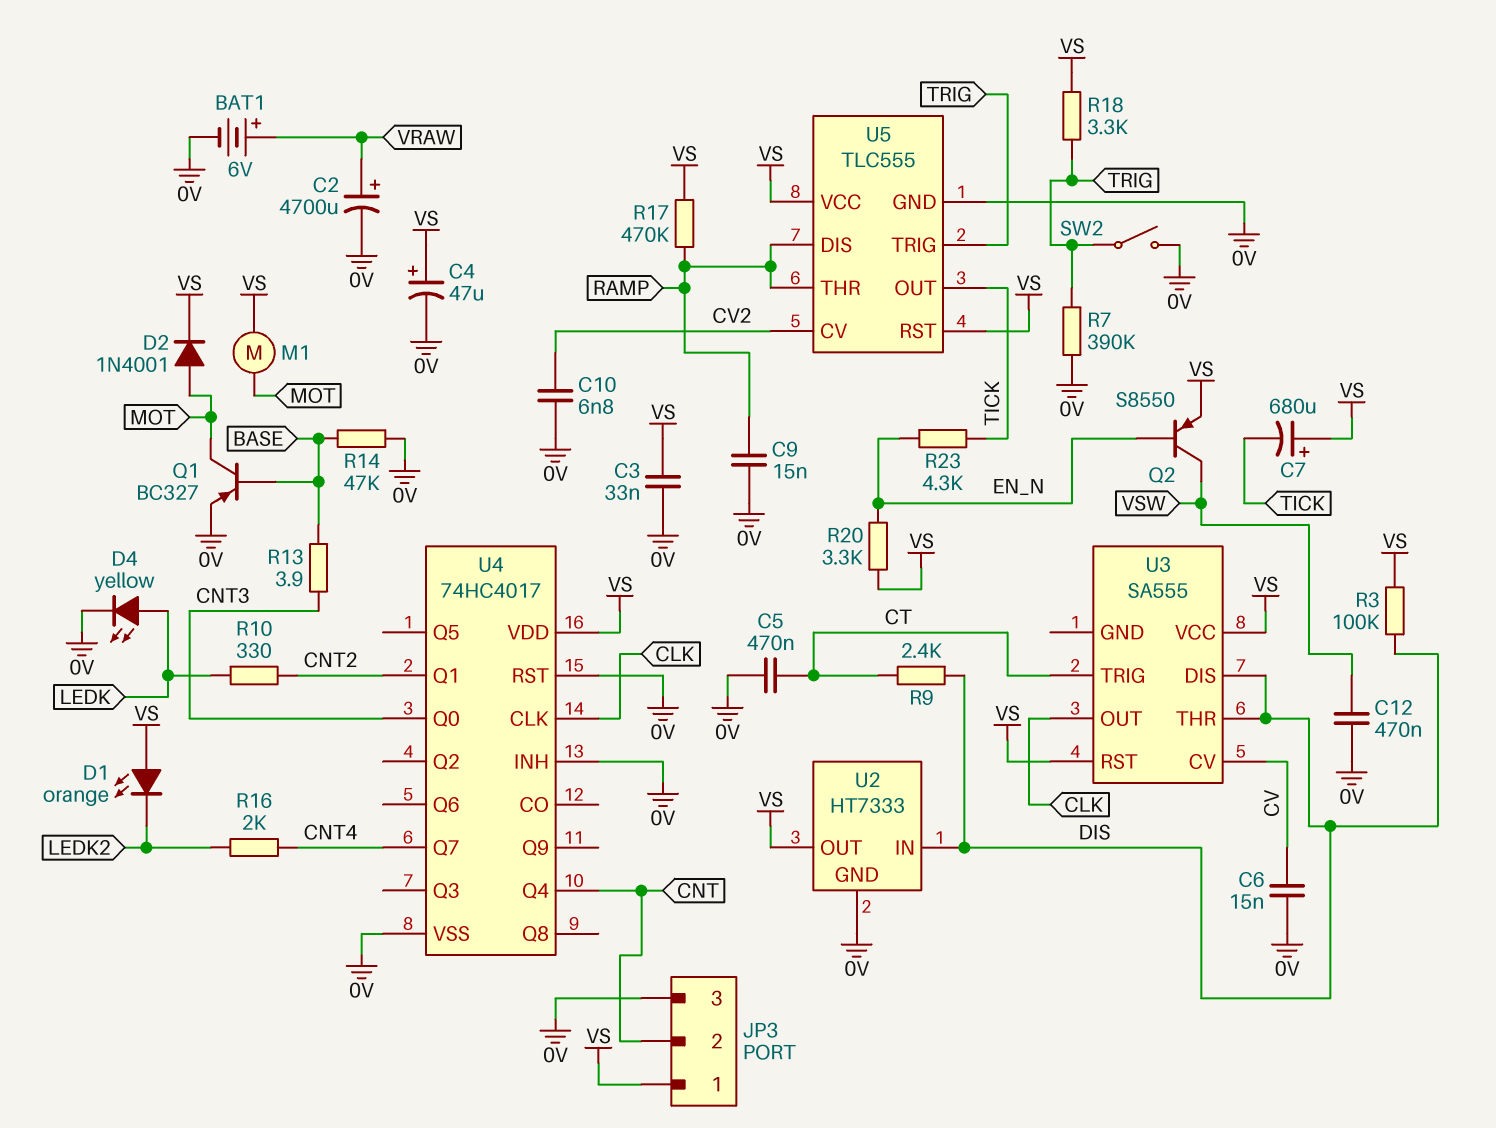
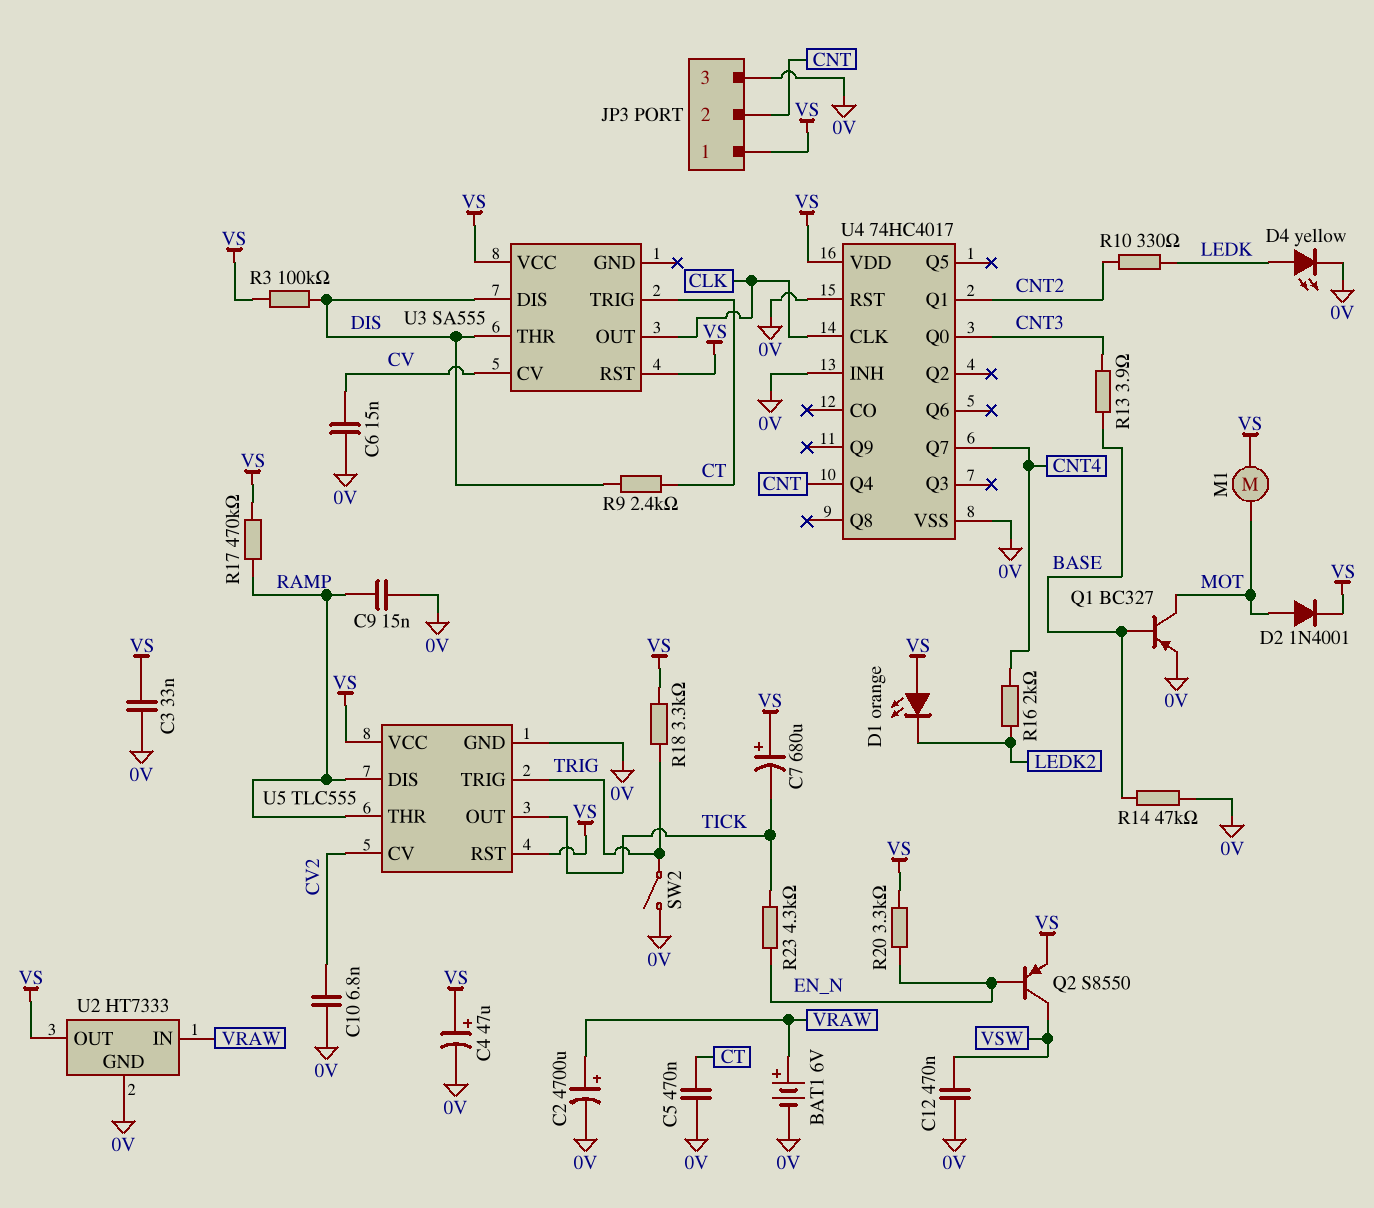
R7: 390k (0V, TRIG) -> none
U2 pin IN: DIS -> VRAW

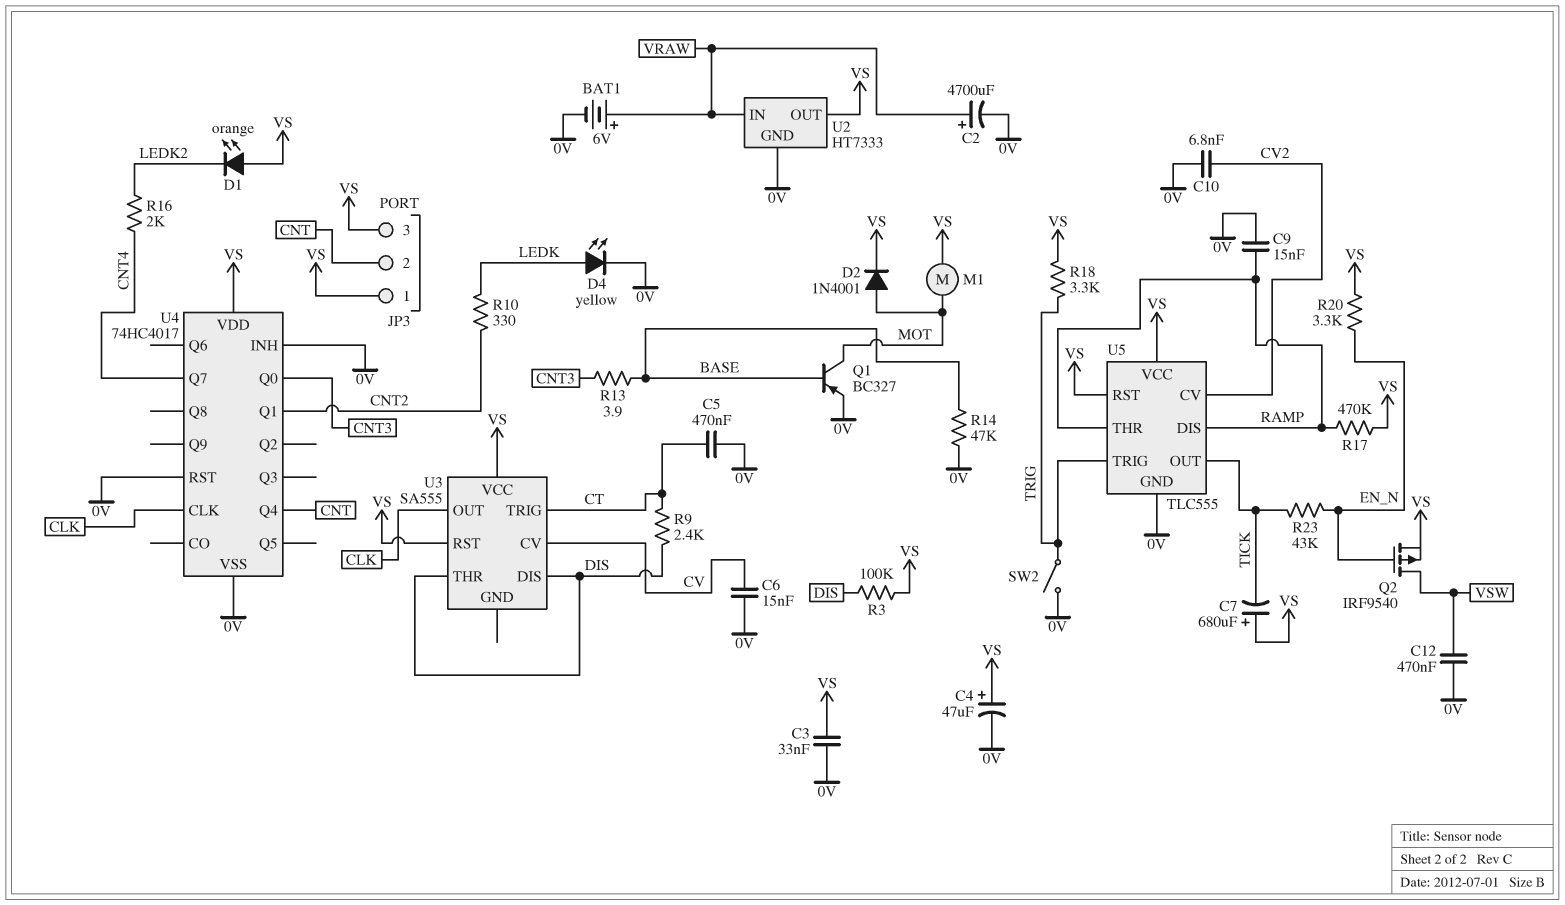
JP3 pin 3: 0V -> VS
Q2: PNP S8550 (B EN_N, C VSW, E VS) -> PMOS IRF9540 (G EN_N, D VSW, S VS)
R23: 4.3k (EN_N, TICK) -> 43k (EN_N, TICK)

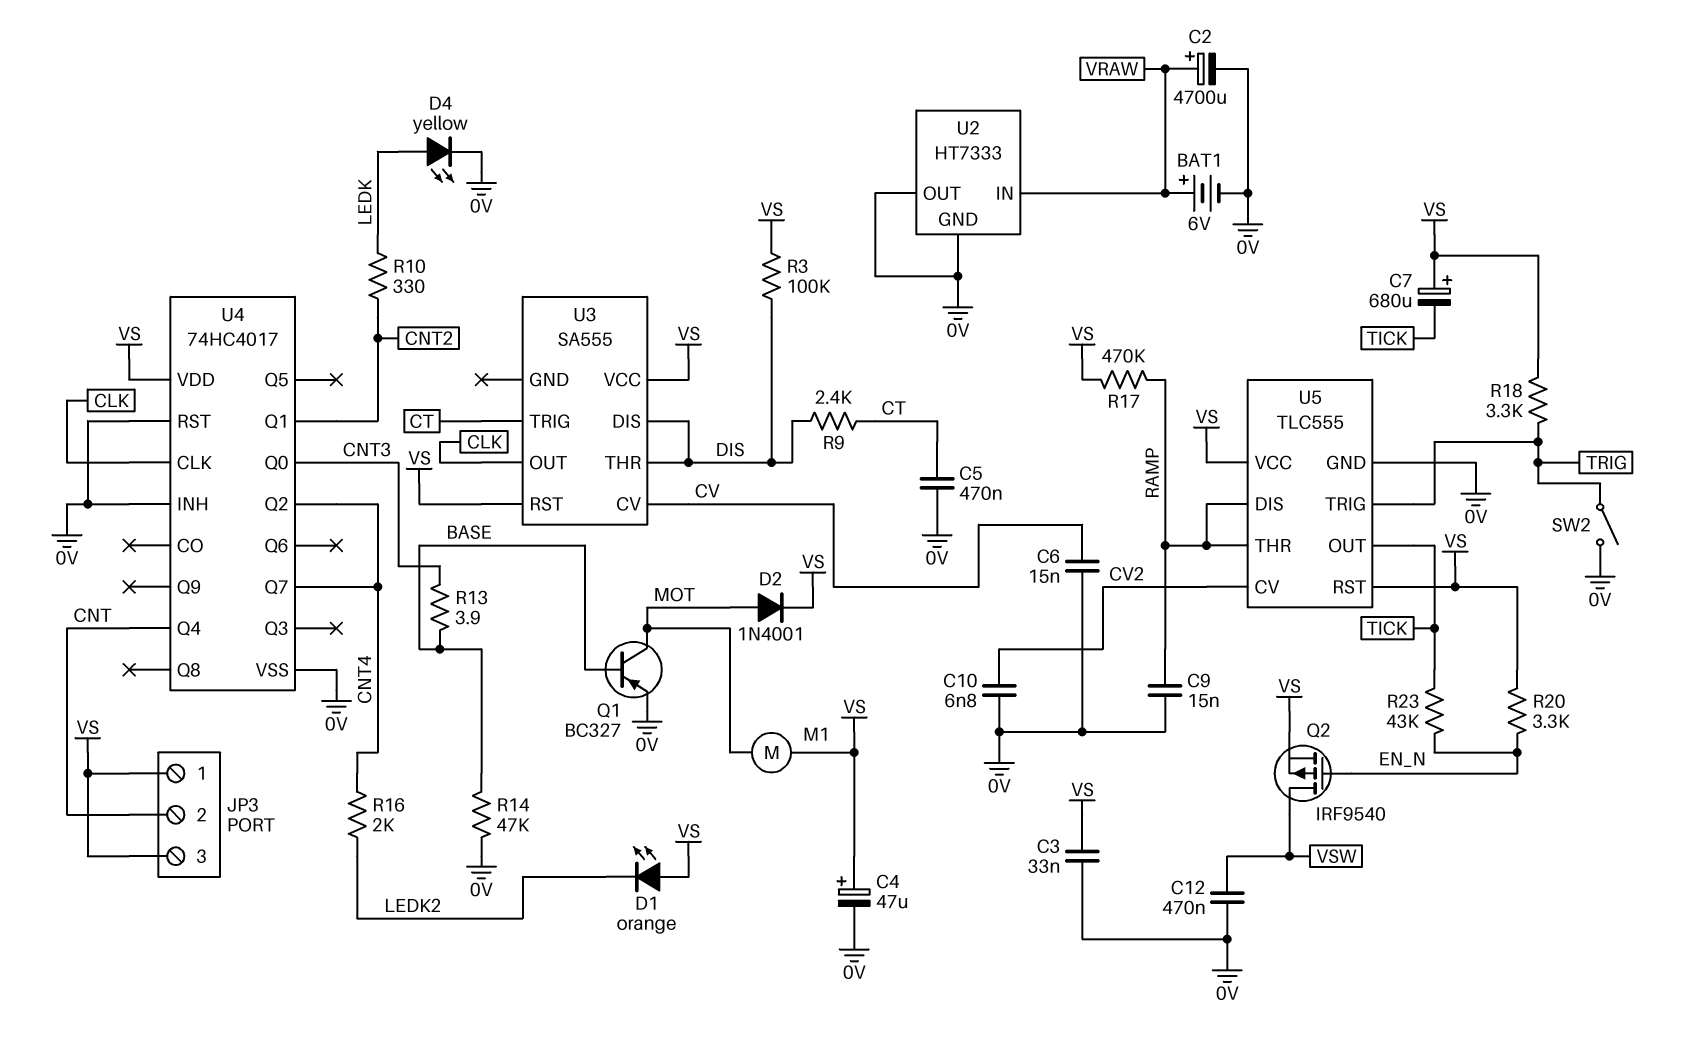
U2 pin OUT: VS -> 0V
U4 pin Q2: none -> CNT4

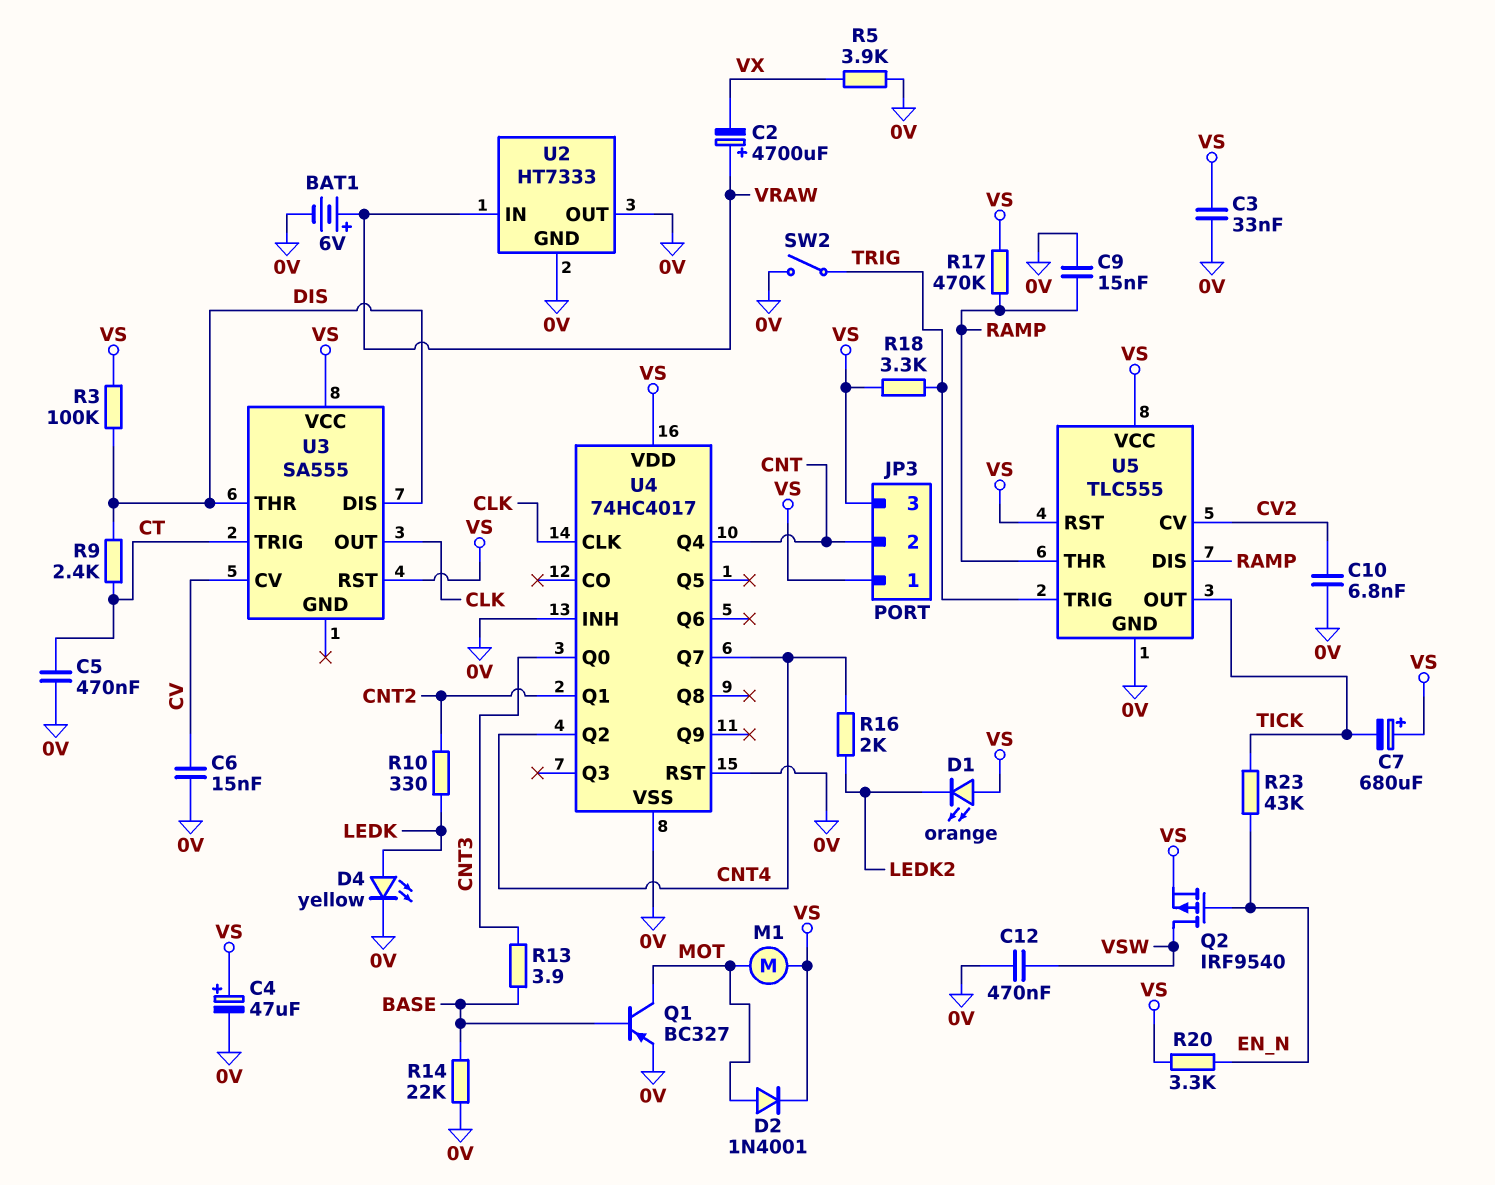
C2: 4700uF (plus VRAW, minus 0V) -> 4700uF (plus VRAW, minus VX)
R5: none -> 3.9k (0V, VX)
R14: 47k (0V, BASE) -> 22k (0V, BASE)

